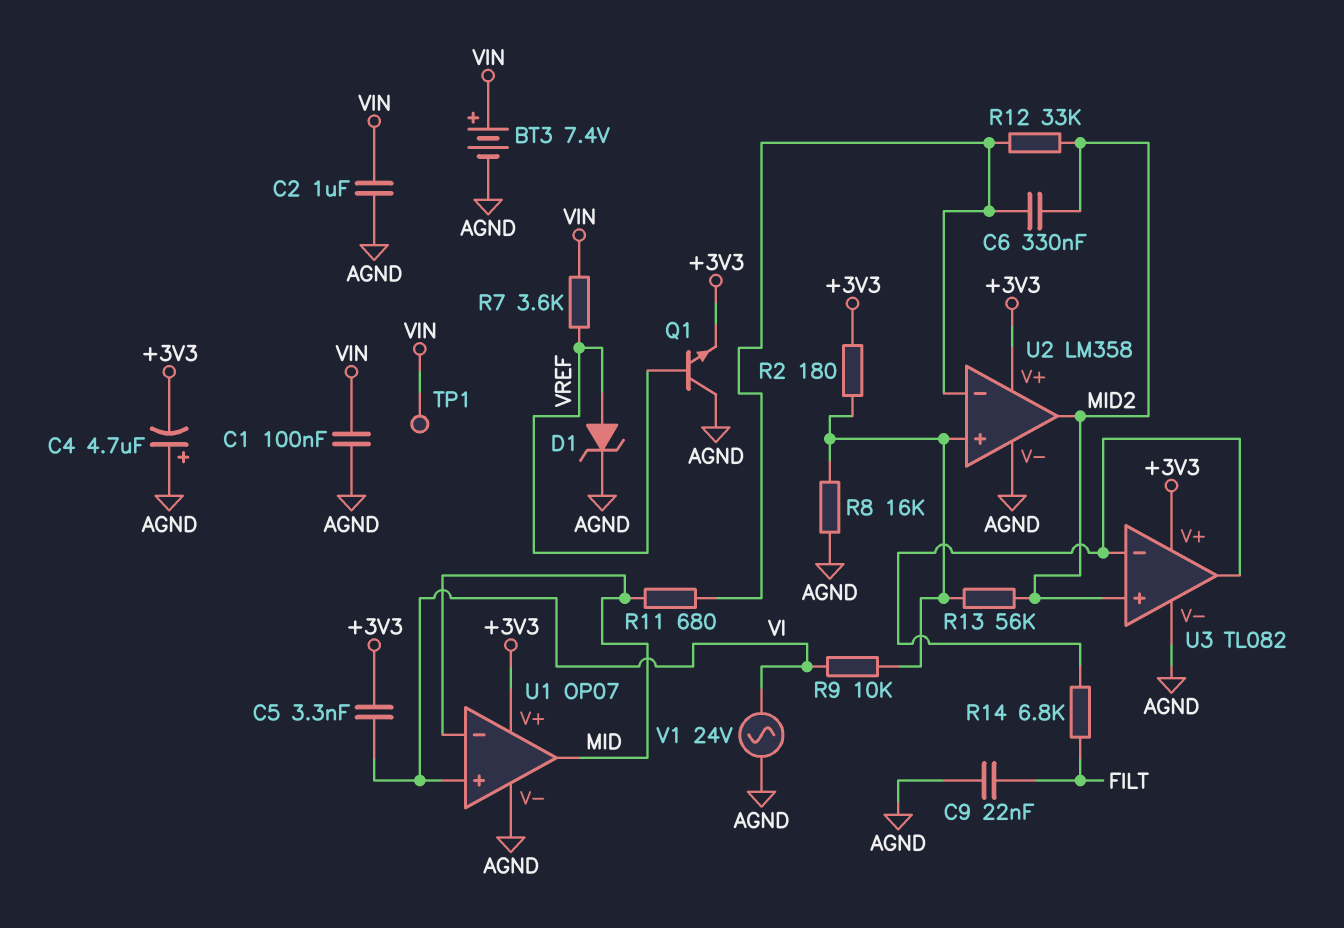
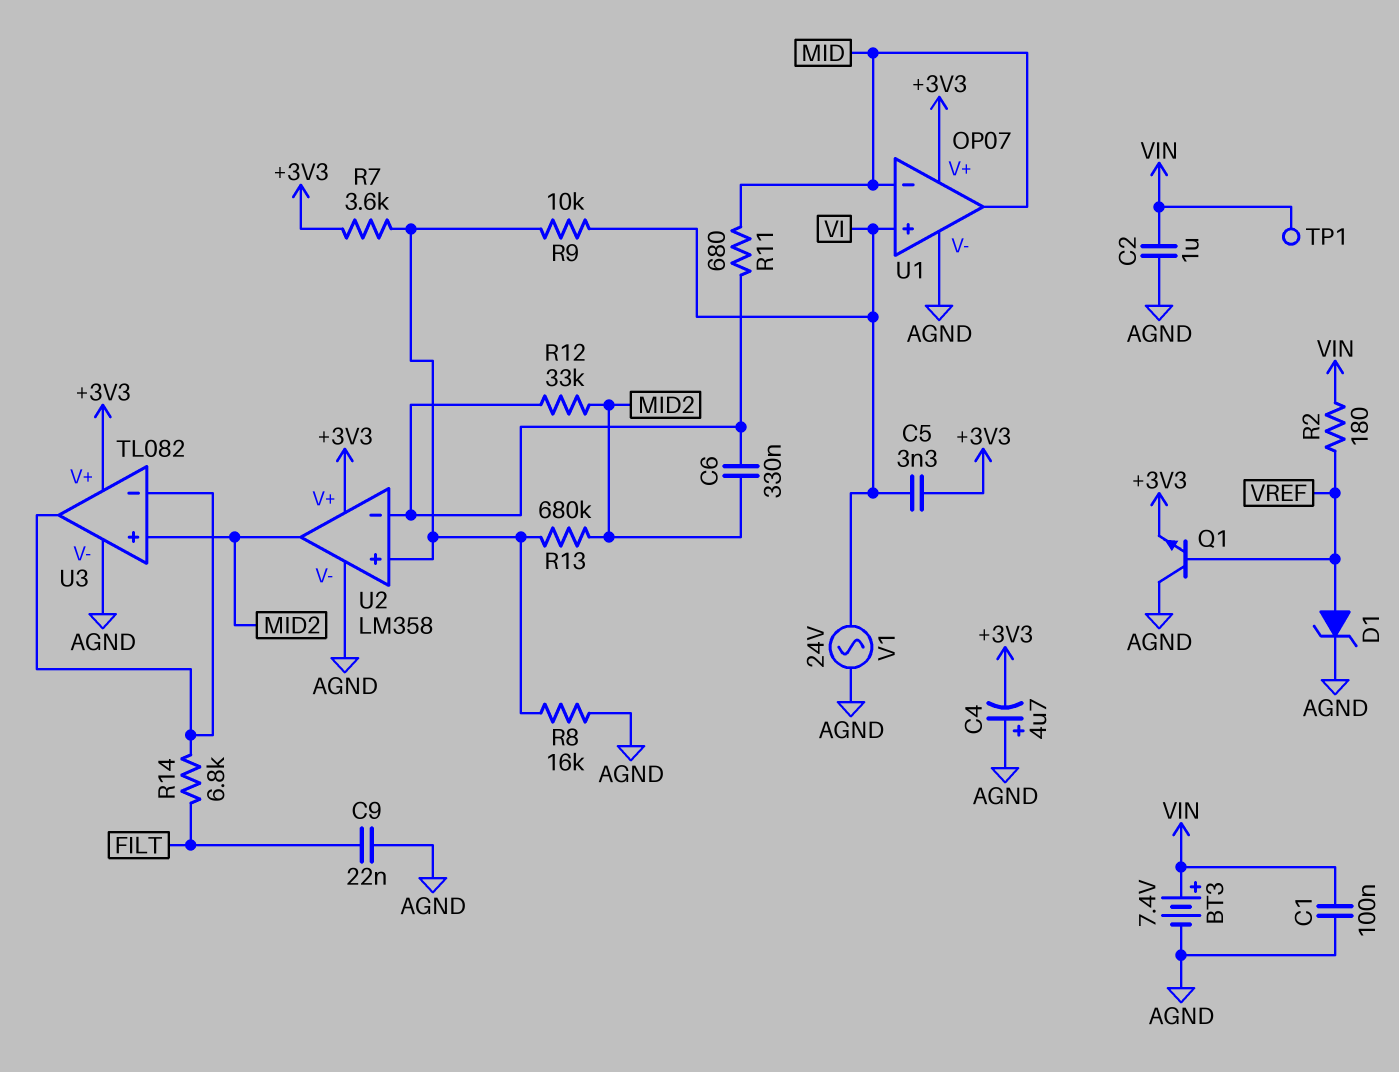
R2: 180 (+3V3, U2/in+) -> 180 (VIN, VREF)
R7: 3.6k (VIN, VREF) -> 3.6k (+3V3, U2/in+)
R13: 56k (MID2, U2/in+) -> 680k (MID2, U2/in+)

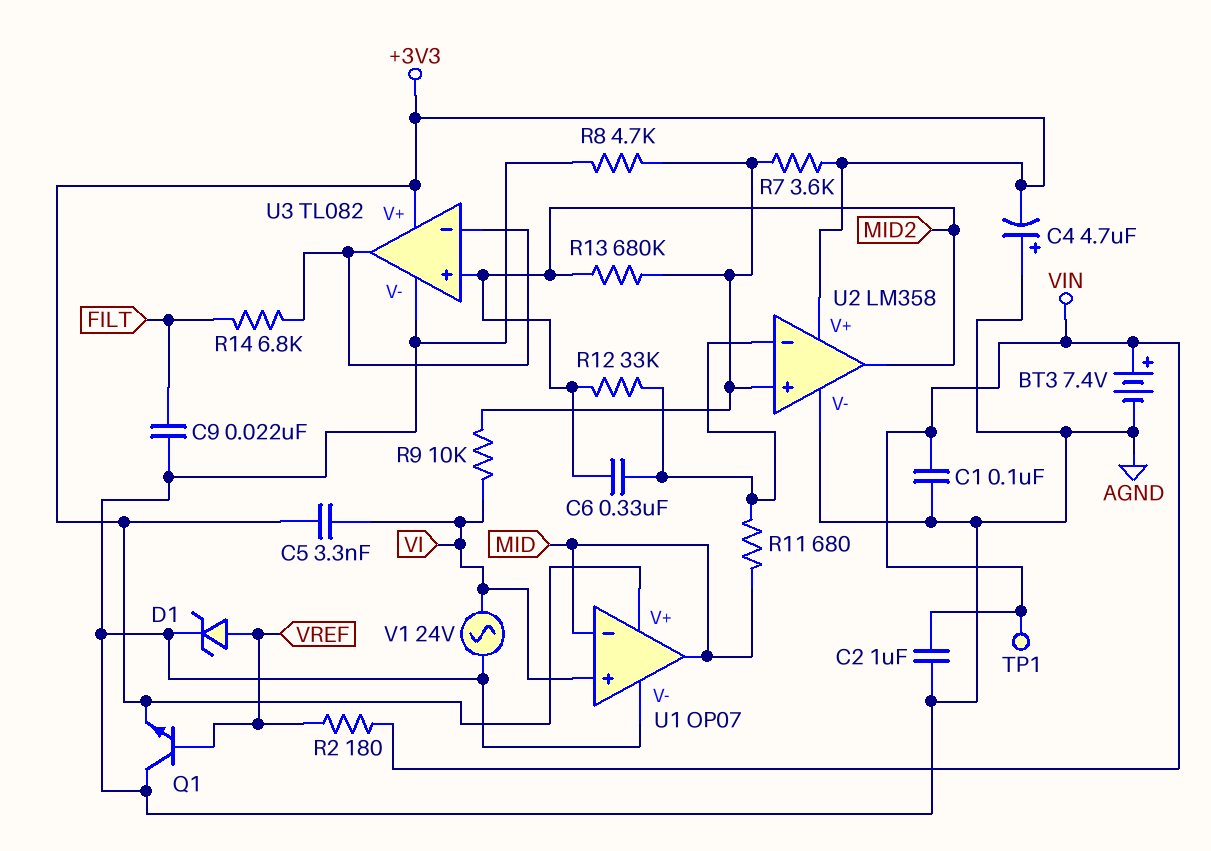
R8: 16k (AGND, U2/in+) -> 4.7k (AGND, U2/in+)

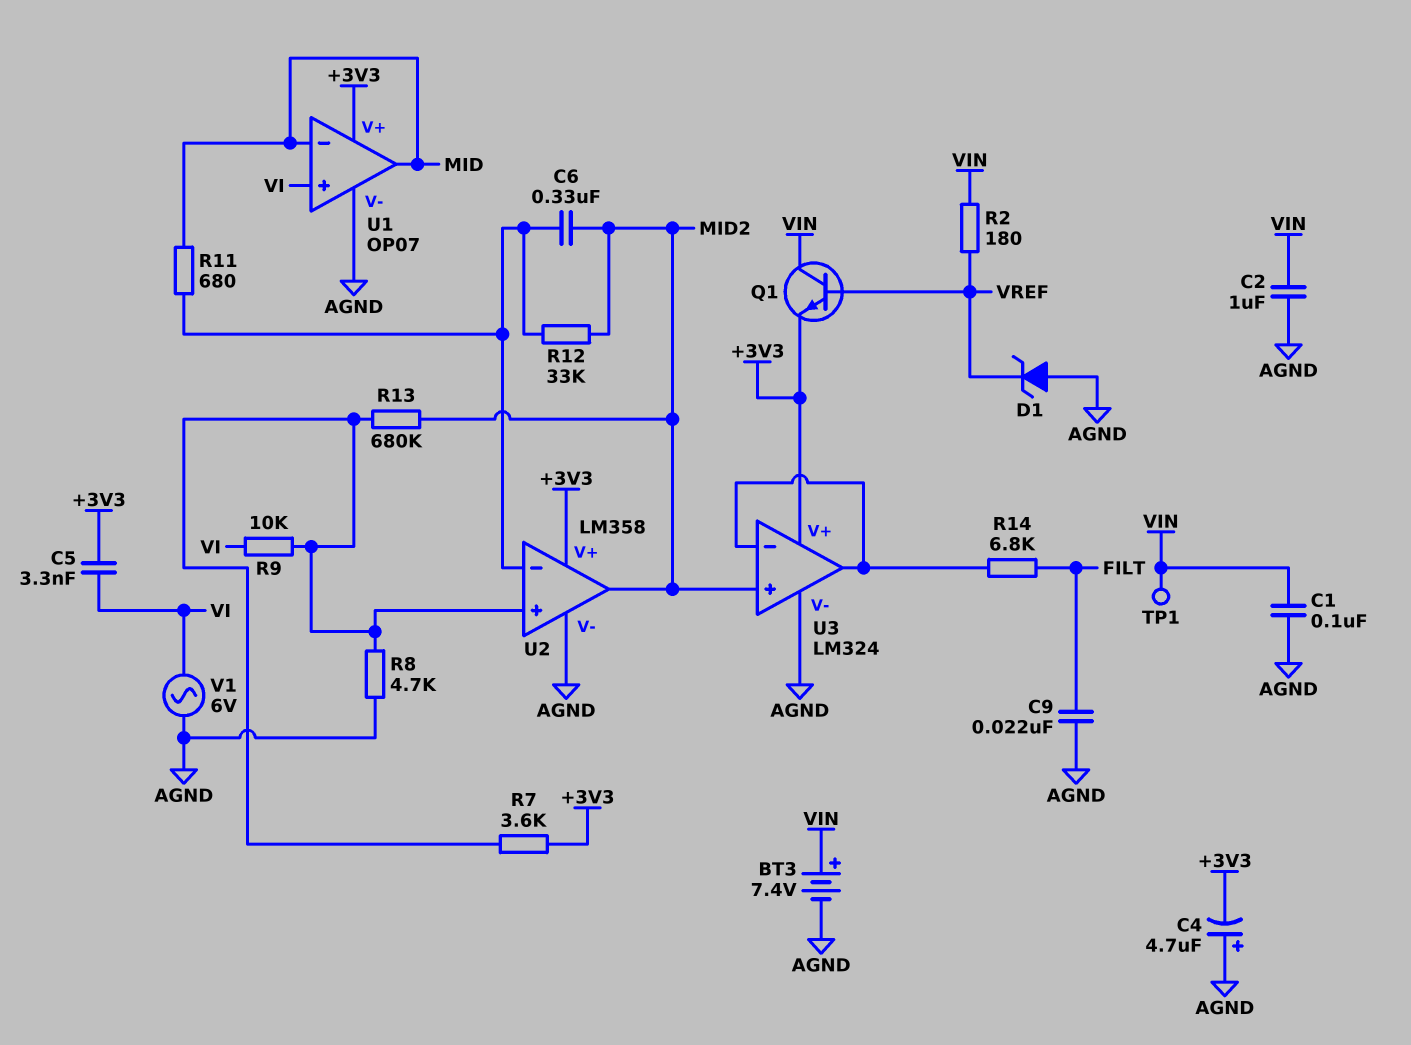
D1: zener (A VREF, K AGND) -> zener (A AGND, K VREF)
Q1: NPN (B VREF, C AGND, E +3V3) -> NPN (B VREF, C VIN, E +3V3)
U3: TL082 -> LM324
V1: AC 24V (AGND, VI) -> AC 6V (AGND, VI)

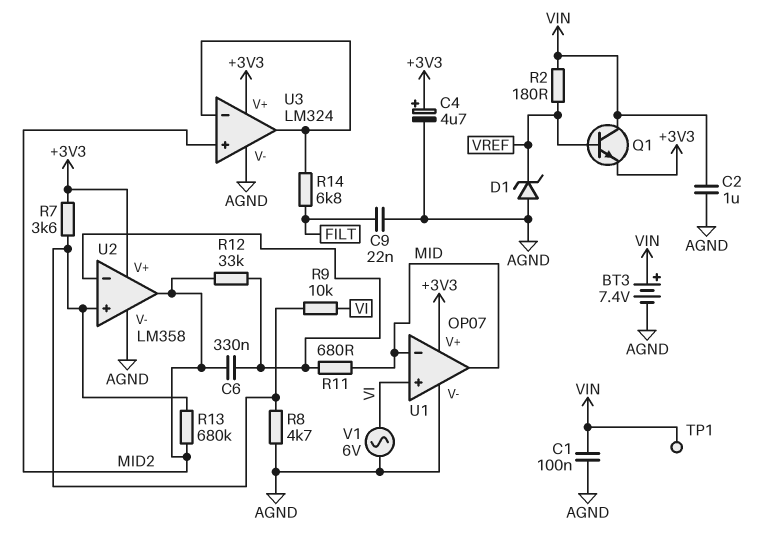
C4: 4.7uF (plus AGND, minus +3V3) -> 4.7uF (plus +3V3, minus AGND)
C5: 3.3nF (+3V3, VI) -> none

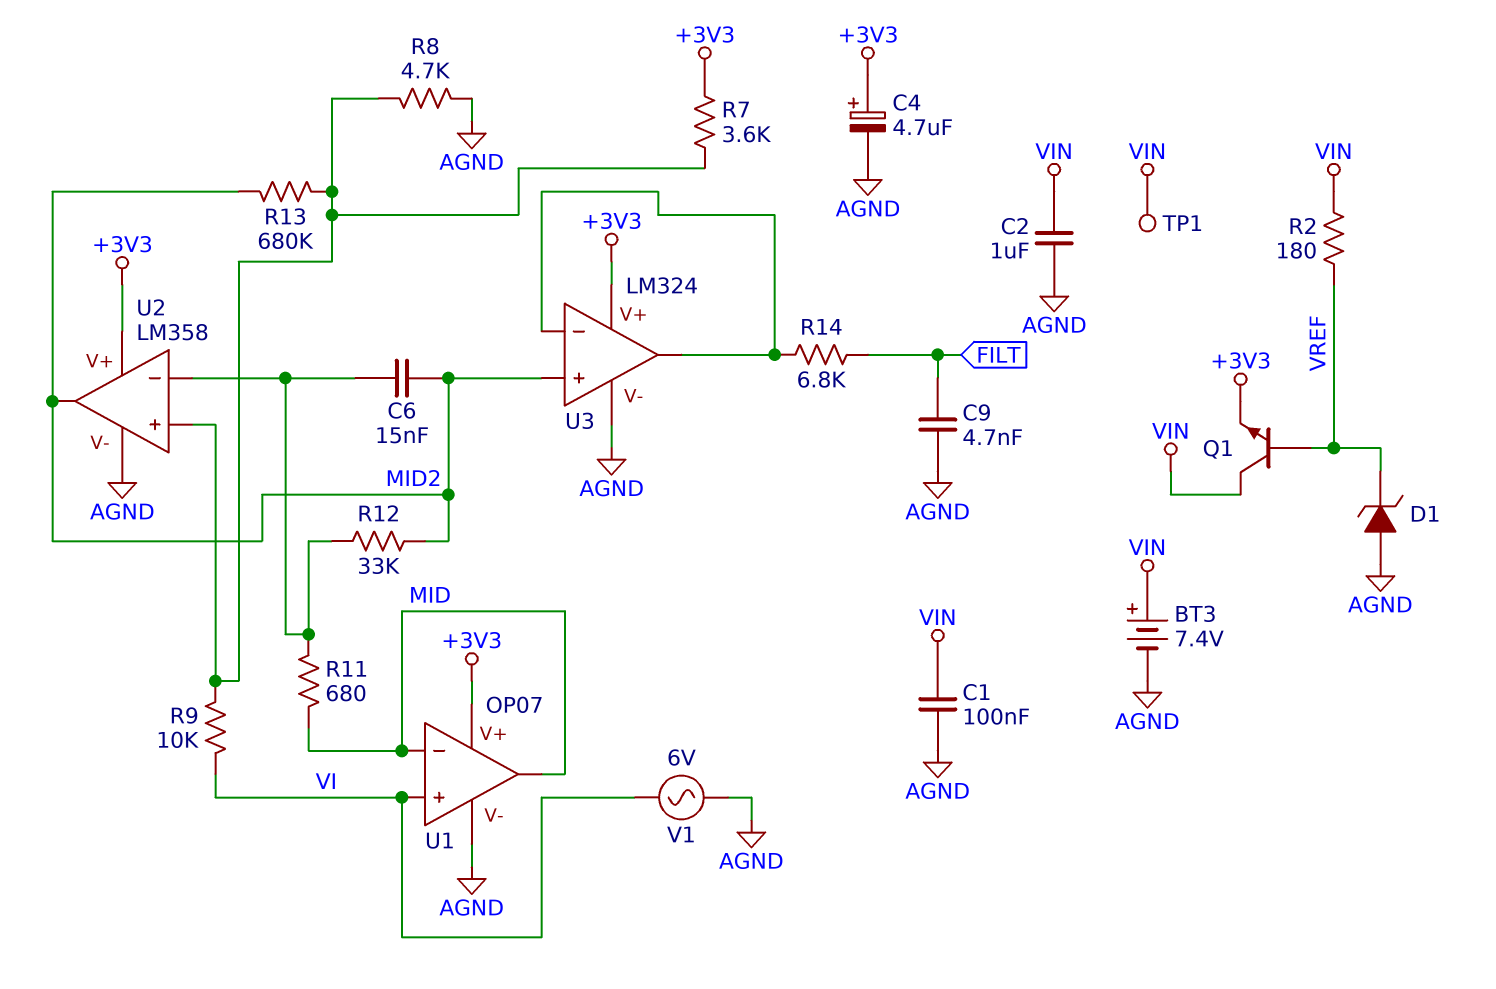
C6: 330nF (MID2, U2/in-) -> 15nF (MID2, U2/in-)
C9: 22nF (AGND, FILT) -> 4.7nF (AGND, FILT)

